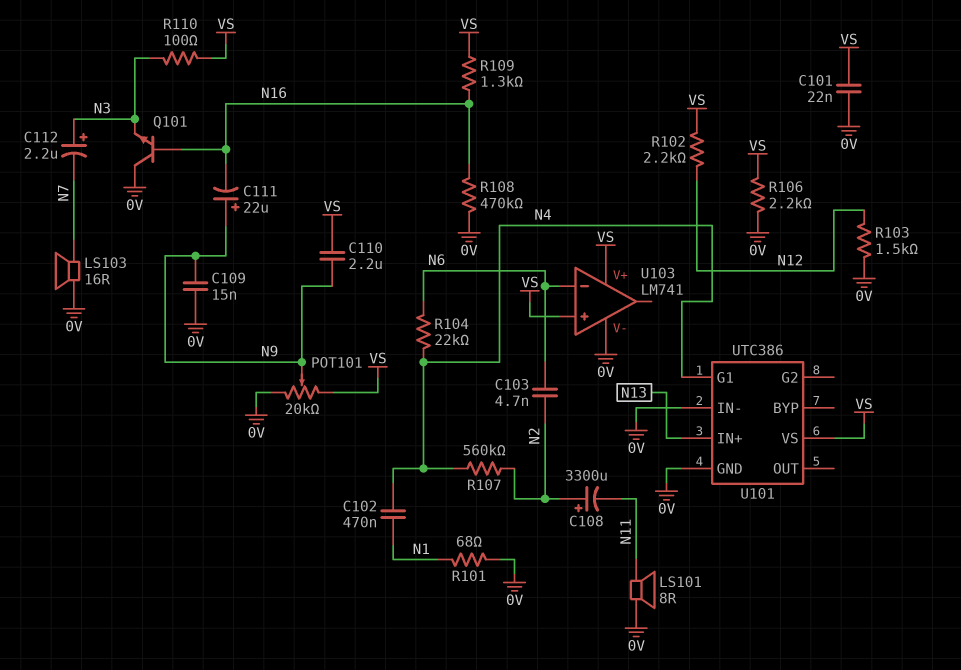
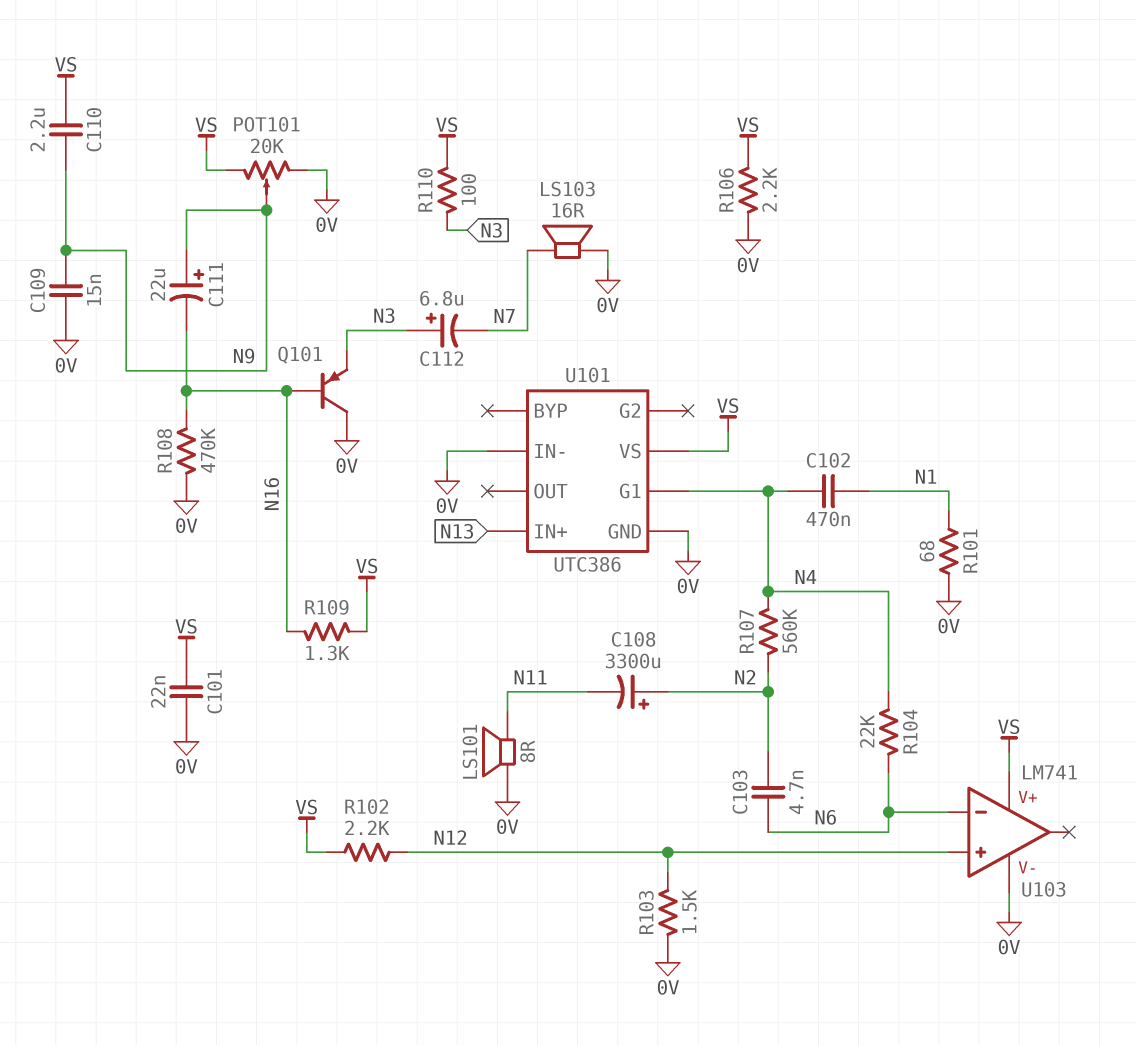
C112: 2.2uF (plus N3, minus N7) -> 6.8uF (plus N3, minus N7)
Q101: NPN (B N16, C 0V, E N3) -> PNP (B N16, C 0V, E N3)
U103 pin in+: VS -> N12

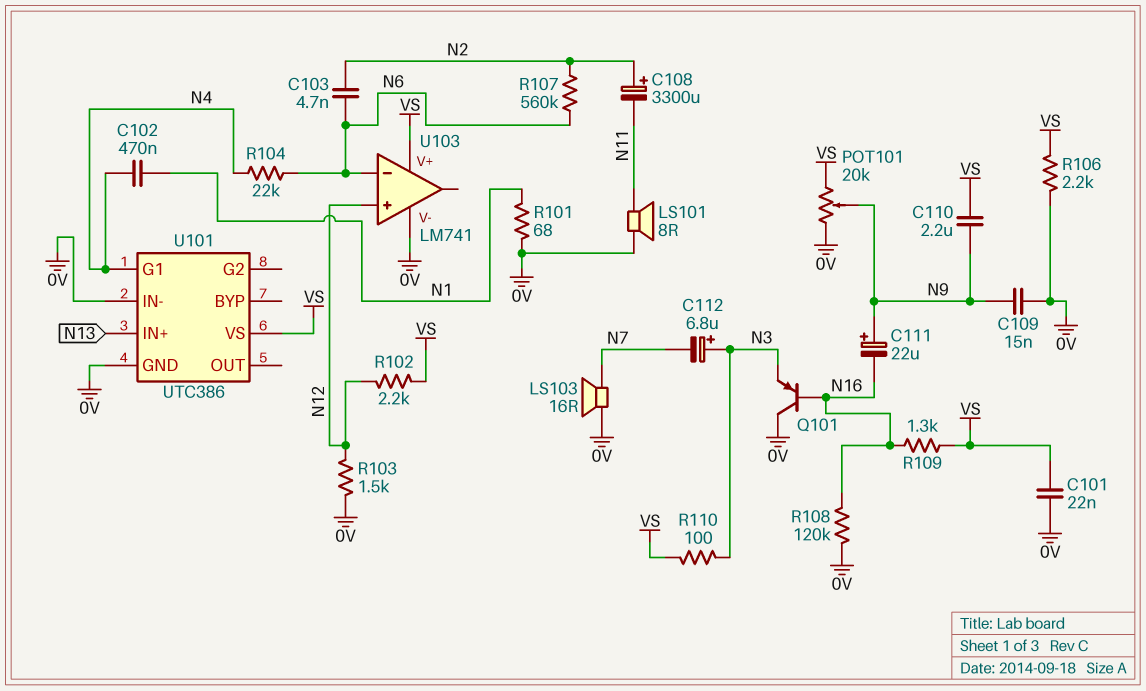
R107: 560k (N2, N4) -> 560k (N2, N6)
R108: 470k (0V, N16) -> 120k (0V, N16)

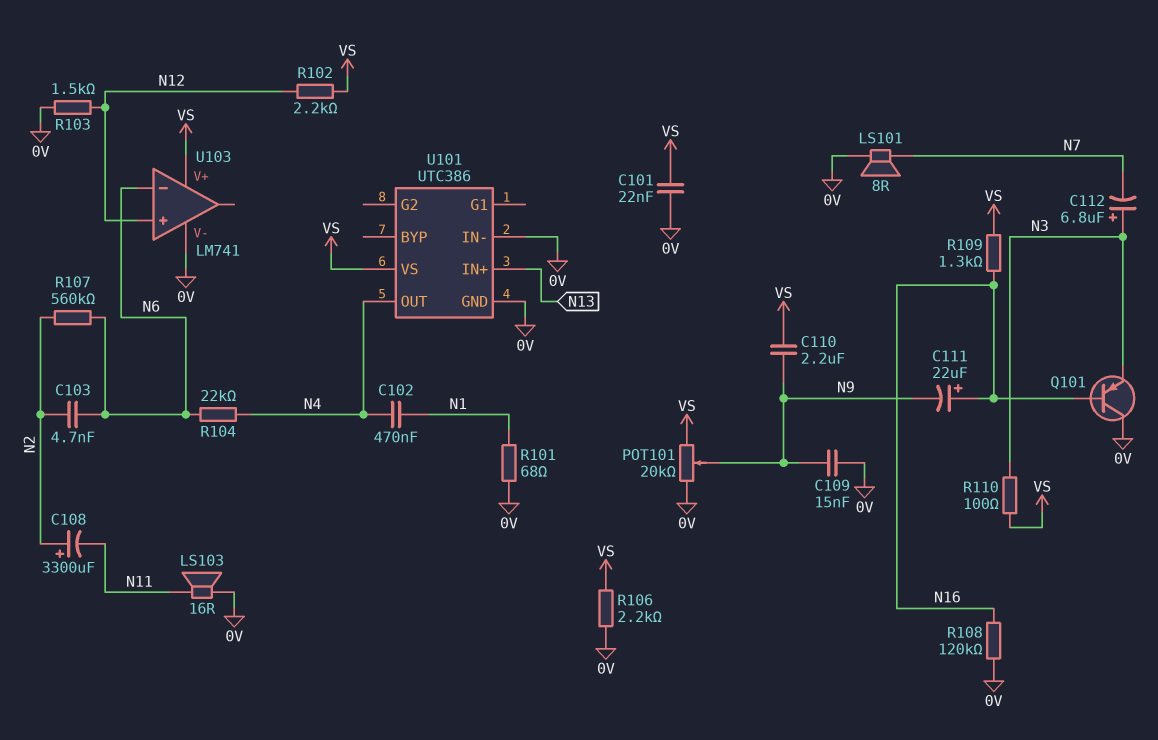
C111: 22uF (plus N9, minus N16) -> 22uF (plus N16, minus N9)
LS101: speaker 8R (0V, N11) -> speaker 8R (0V, N7)
LS103: speaker 16R (0V, N7) -> speaker 16R (0V, N11)
U101 pin G1: N4 -> none
U101 pin OUT: none -> N4

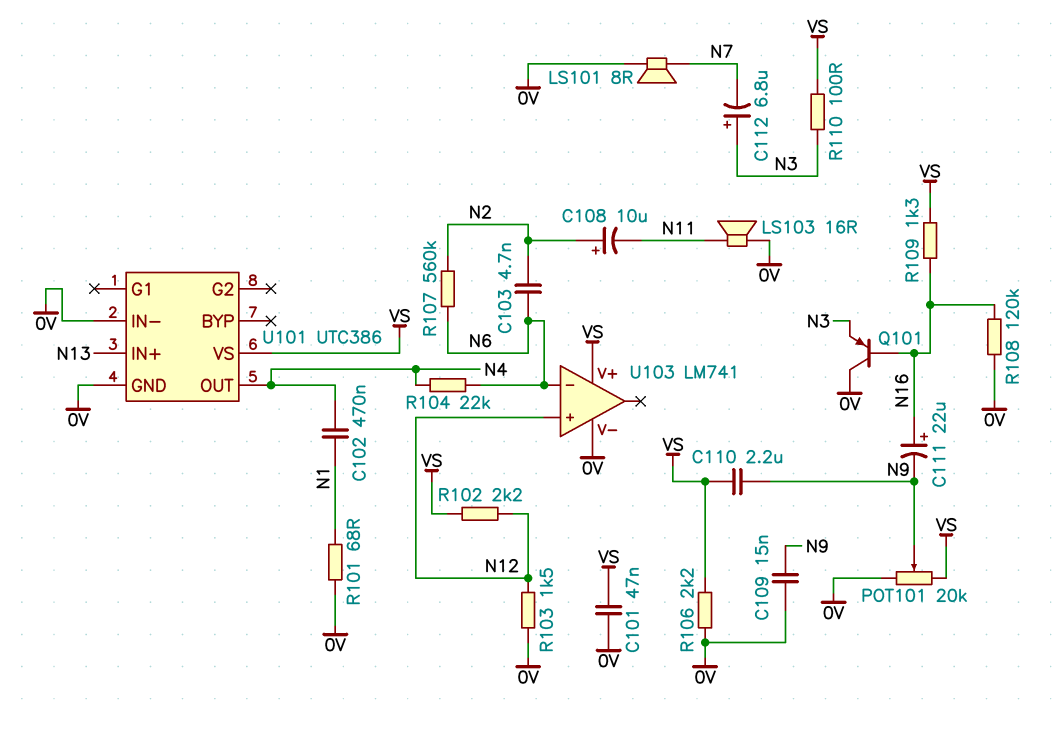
C101: 22nF (0V, VS) -> 47nF (0V, VS)
C108: 3300uF (plus N2, minus N11) -> 10uF (plus N2, minus N11)

